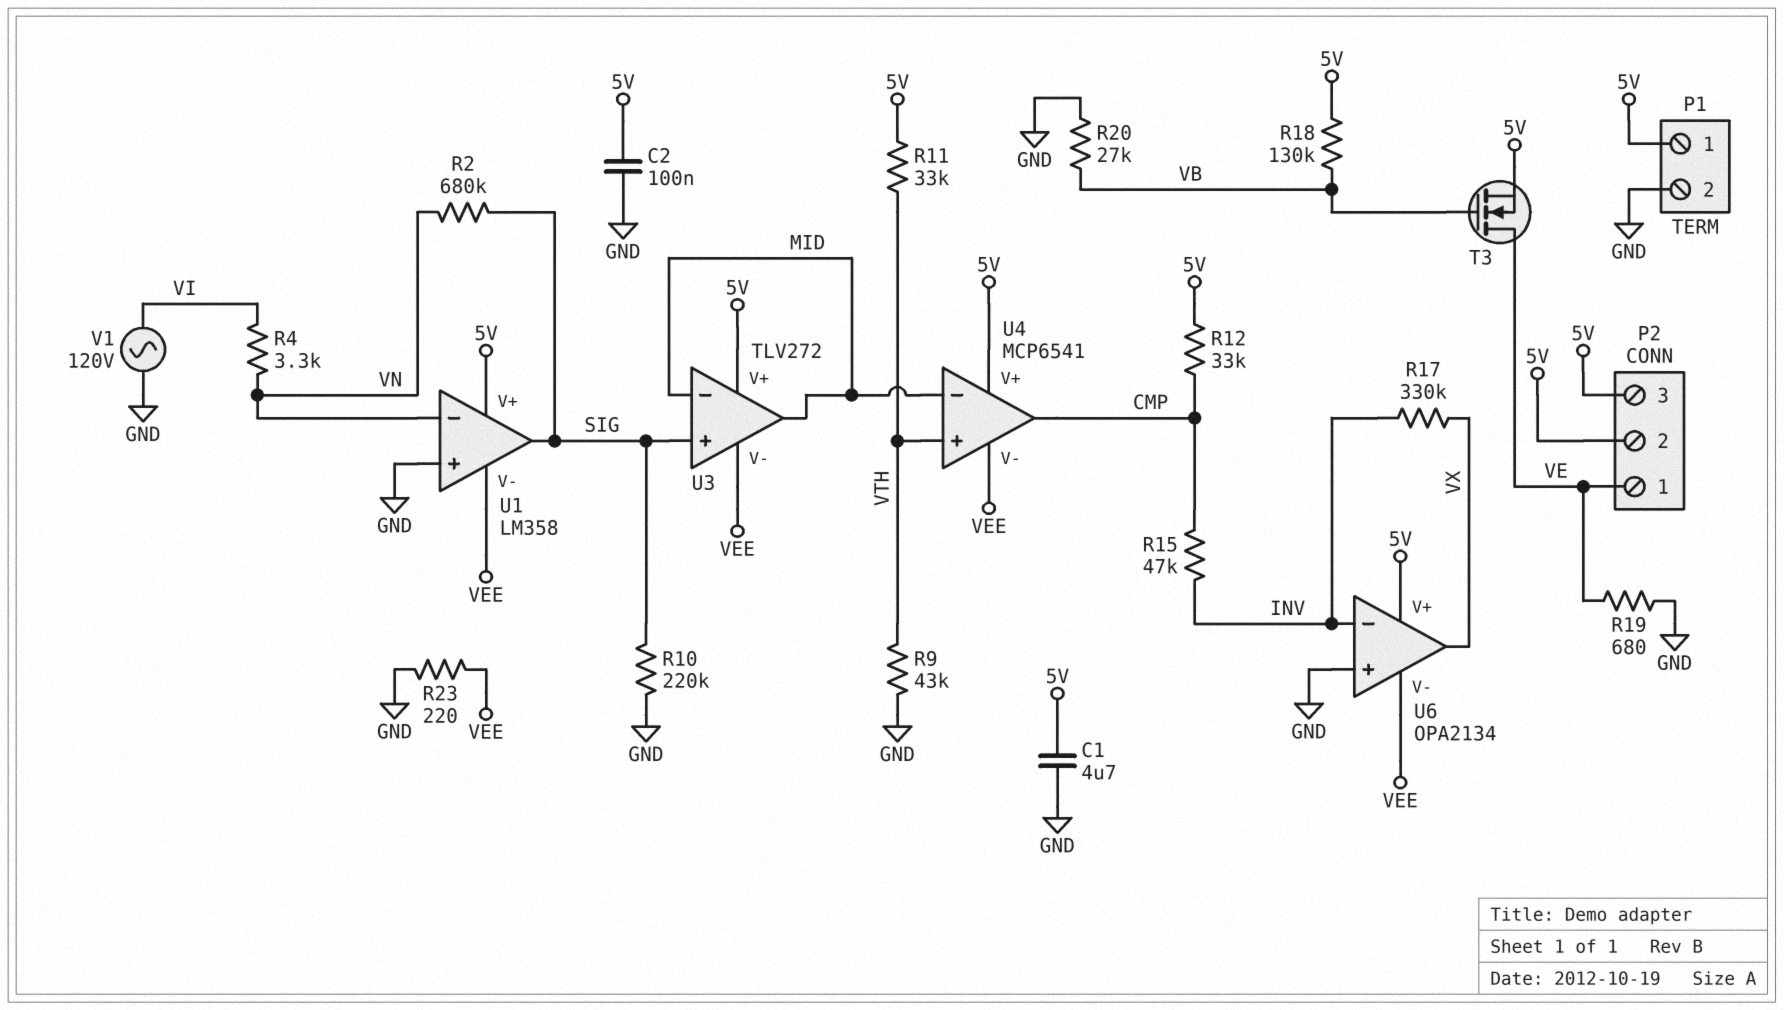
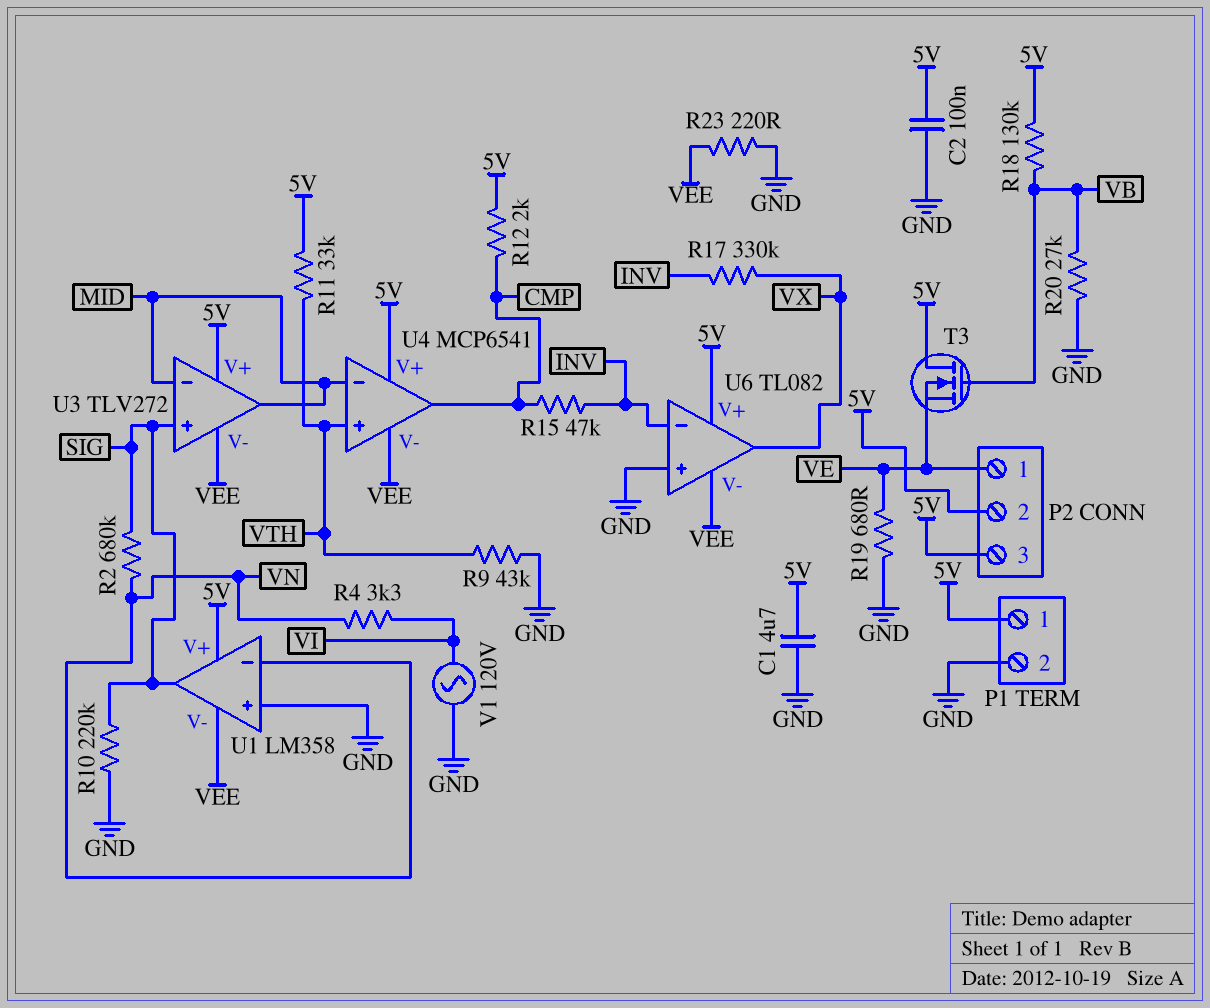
R12: 33k (5V, CMP) -> 2k (5V, CMP)
T3: NMOS (G VB, D VE, S 5V) -> NMOS (G VB, D 5V, S VE)
U6: OPA2134 -> TL082

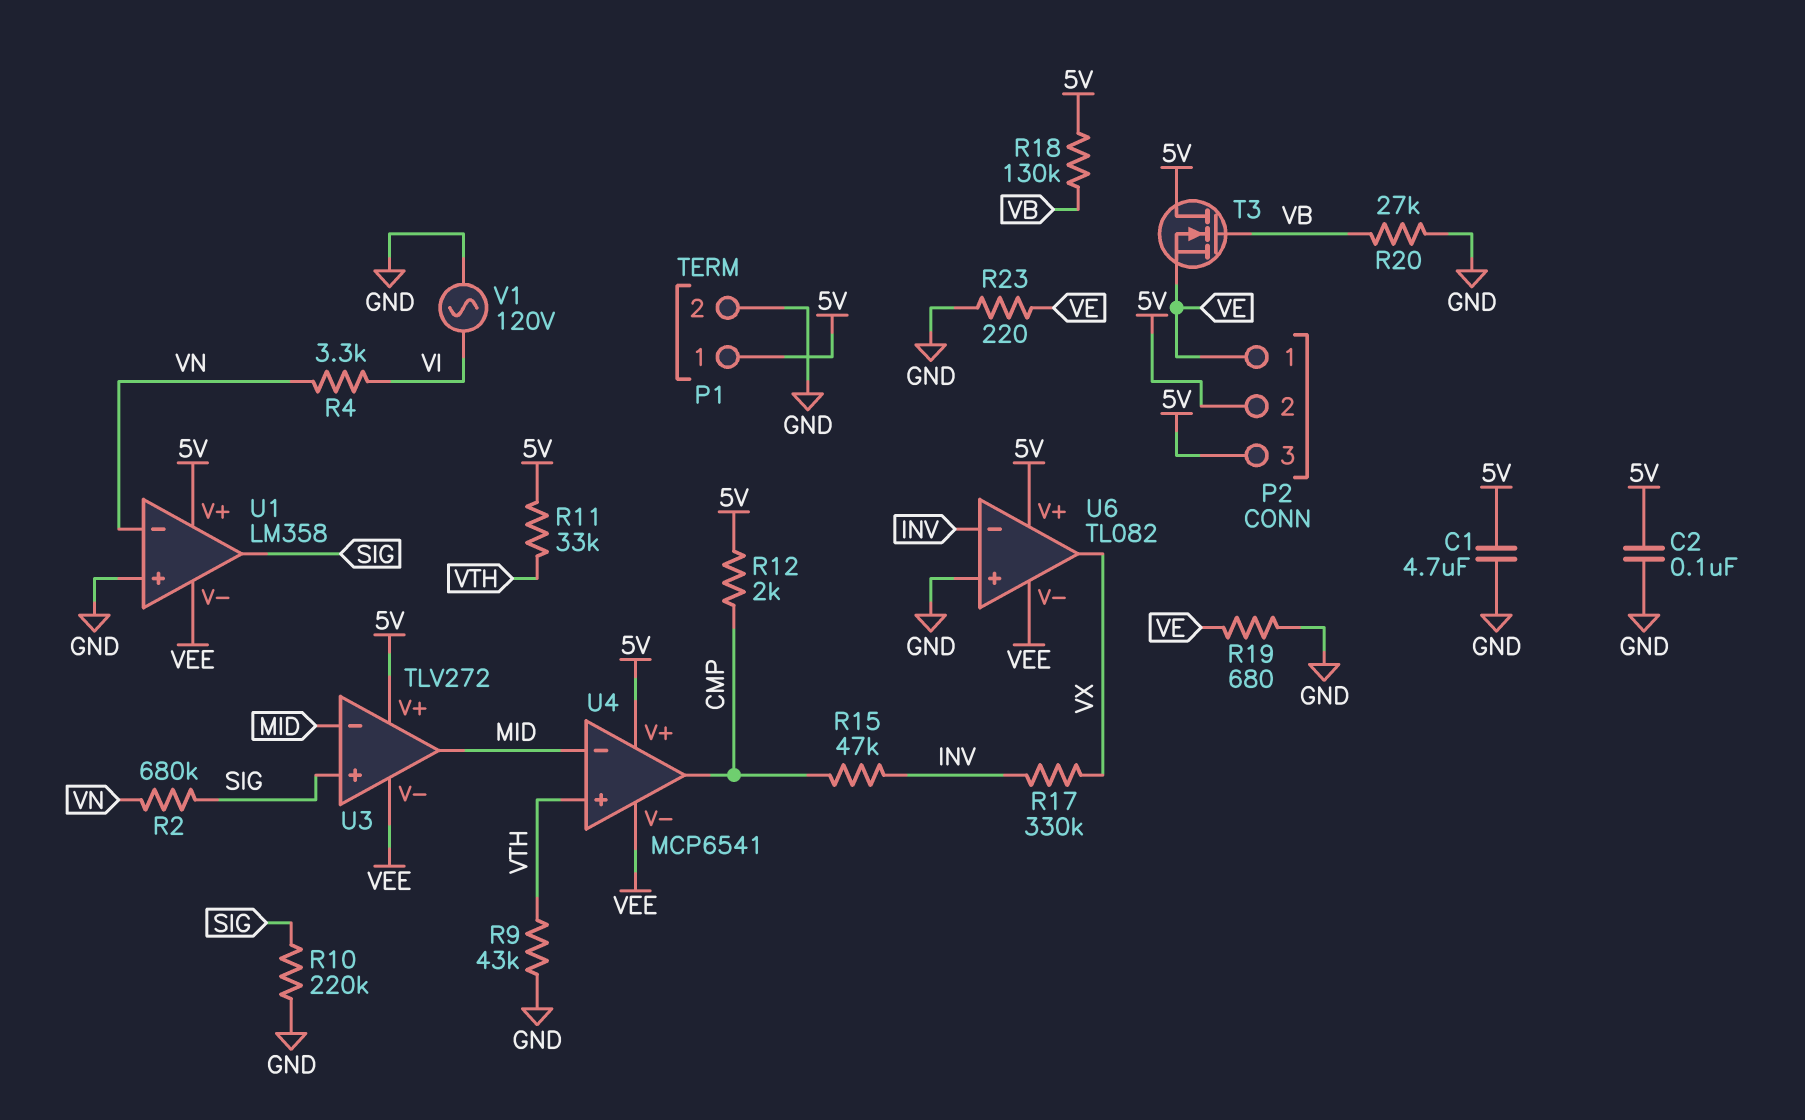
R23: 220 (GND, VEE) -> 220 (GND, VE)

